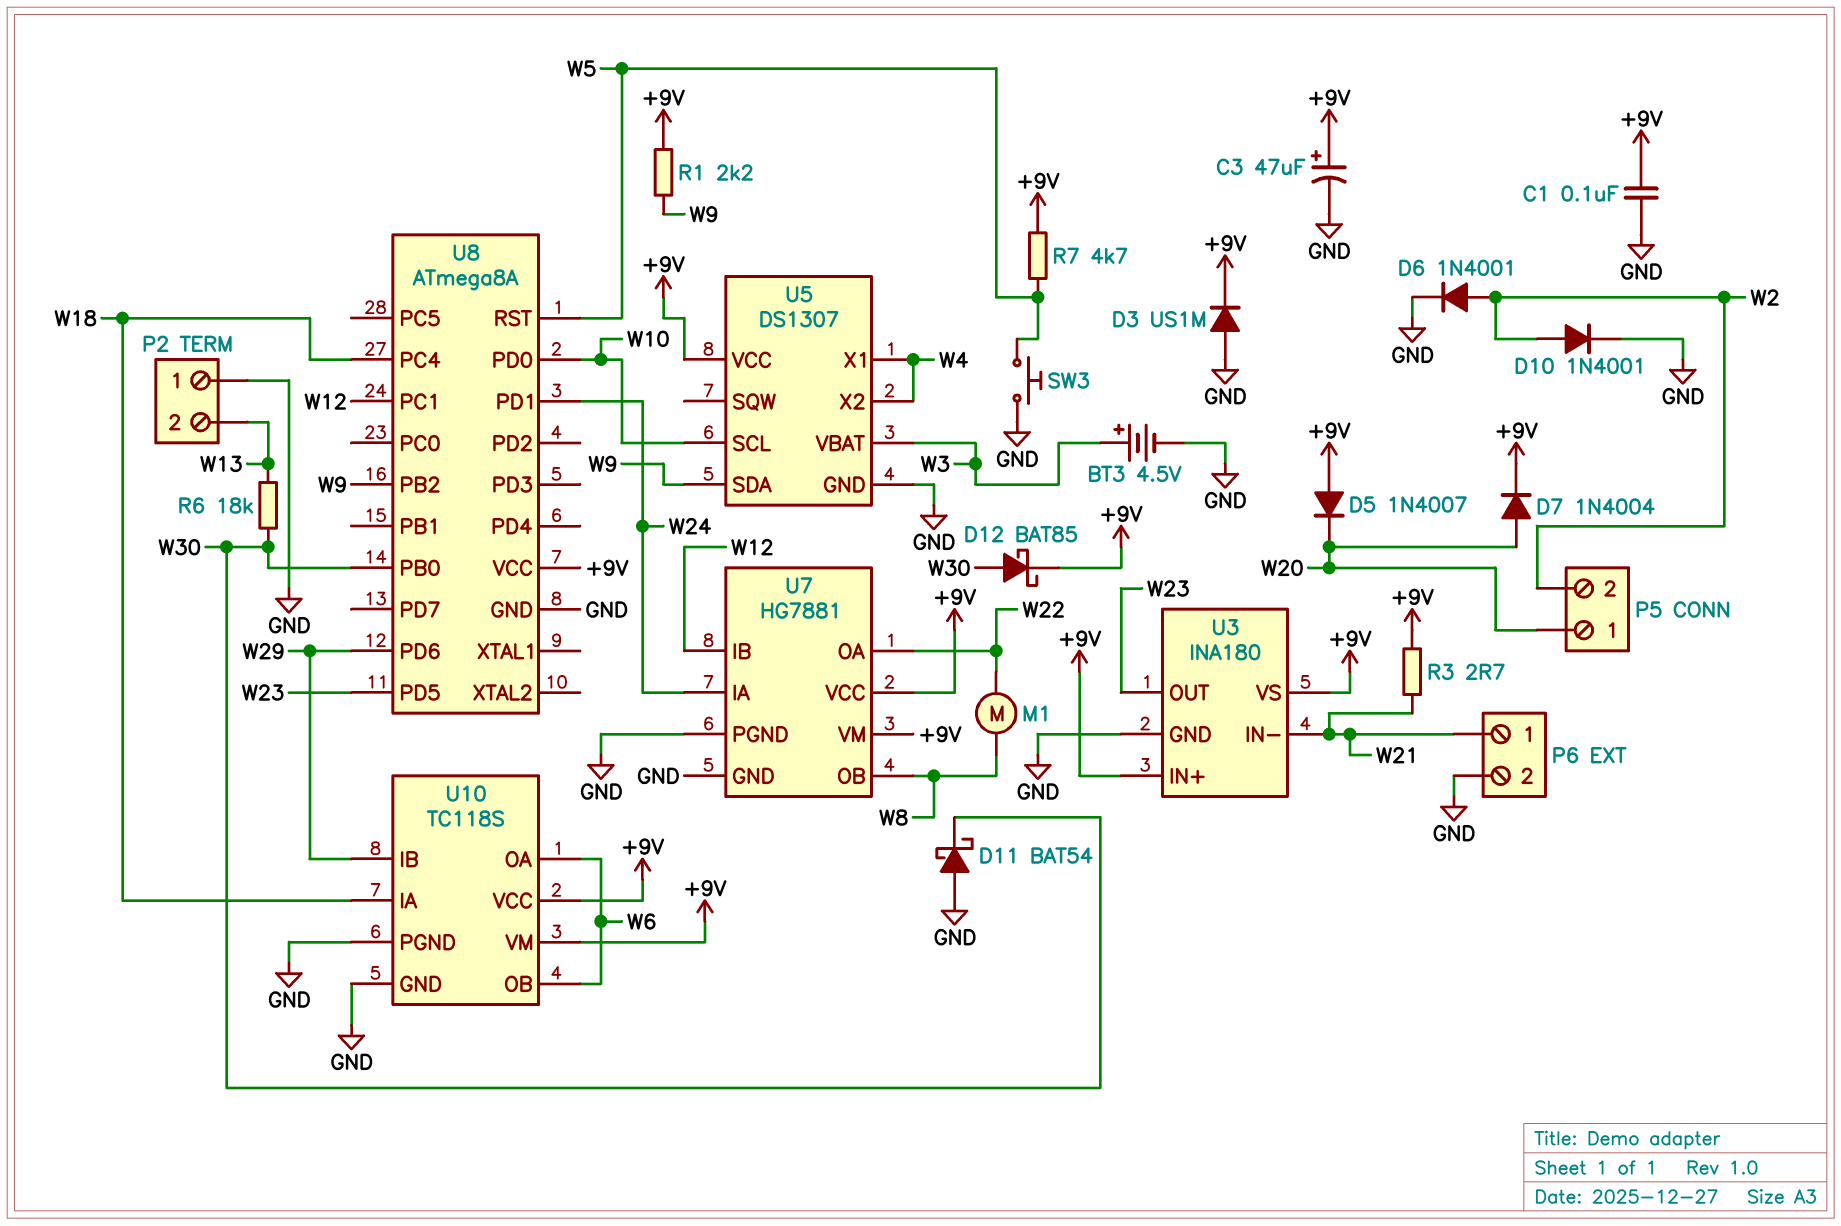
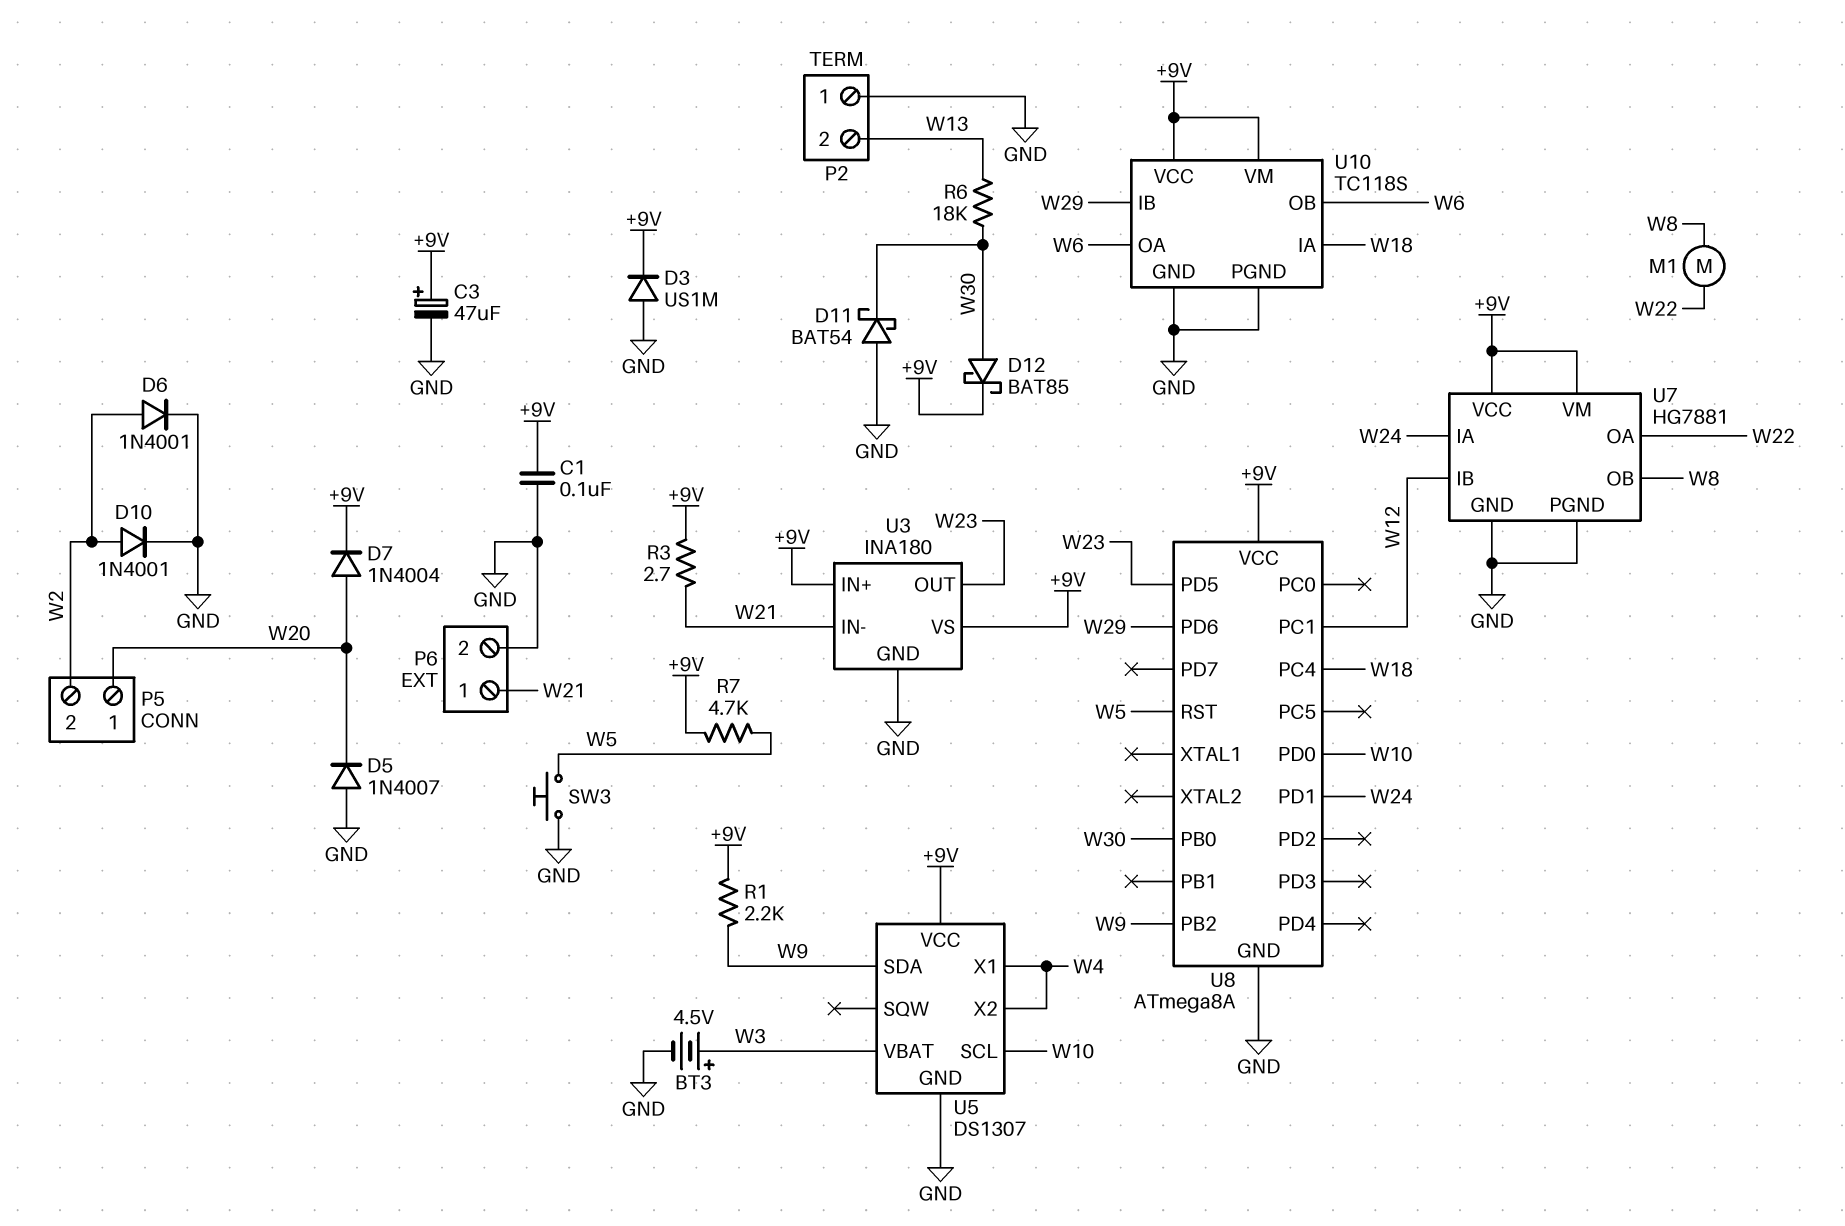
D5: diode 1N4007 (A +9V, K W20) -> diode 1N4007 (A GND, K W20)

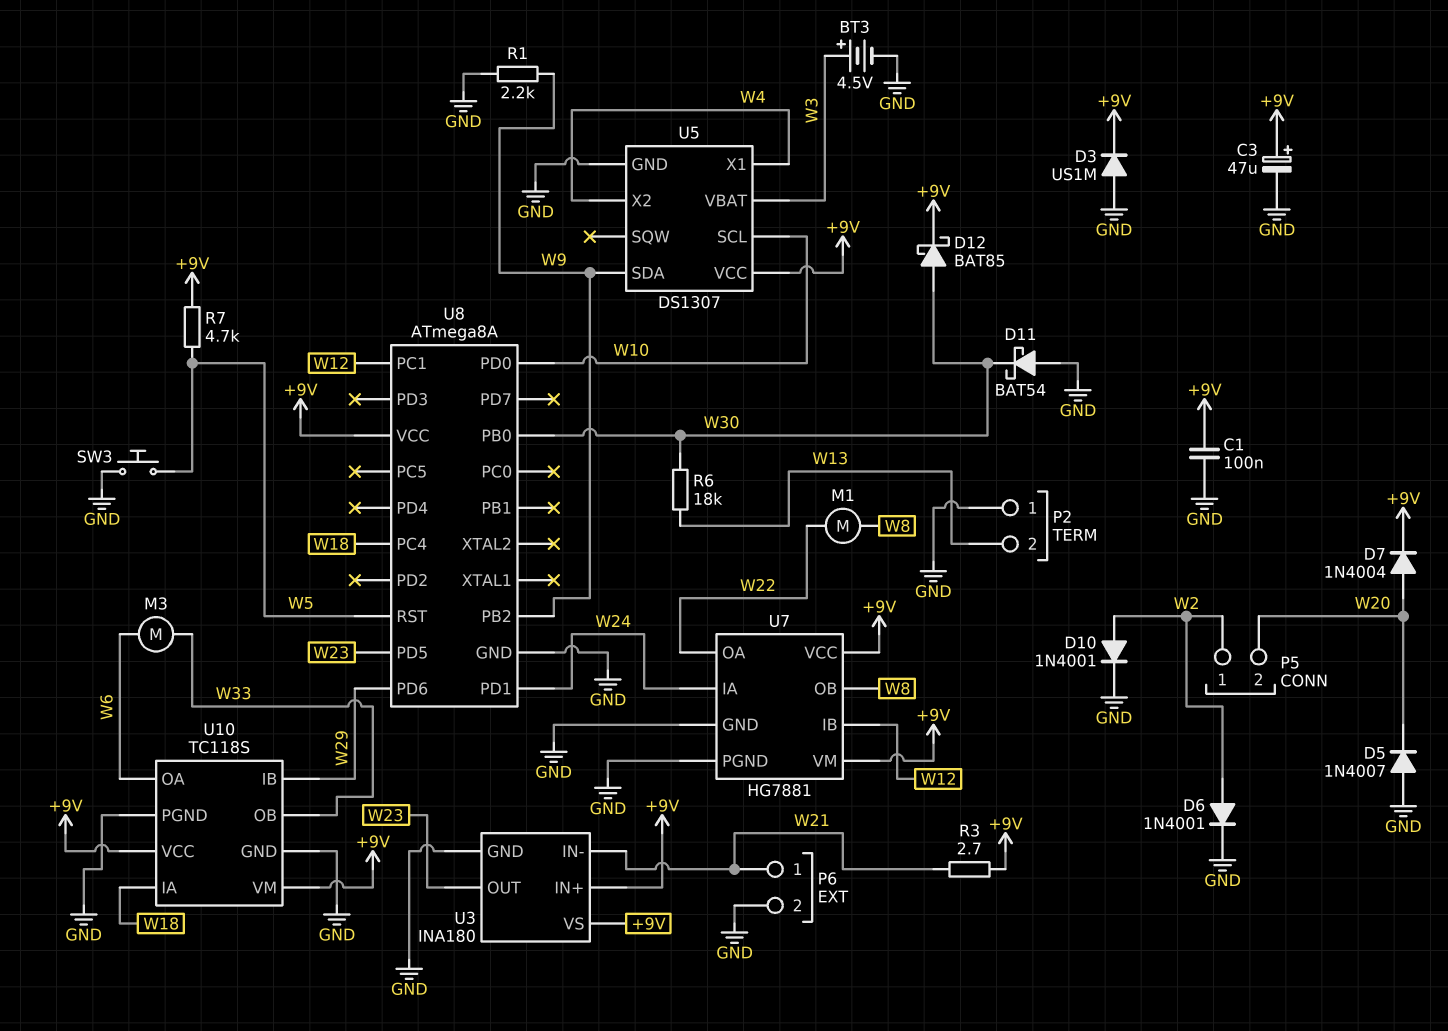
M3: none -> motor (W6, W33)
P5 pin 1: W20 -> W2
P5 pin 2: W2 -> W20
R1: 2.2k (+9V, W9) -> 2.2k (GND, W9)
U10 pin OB: W6 -> W33

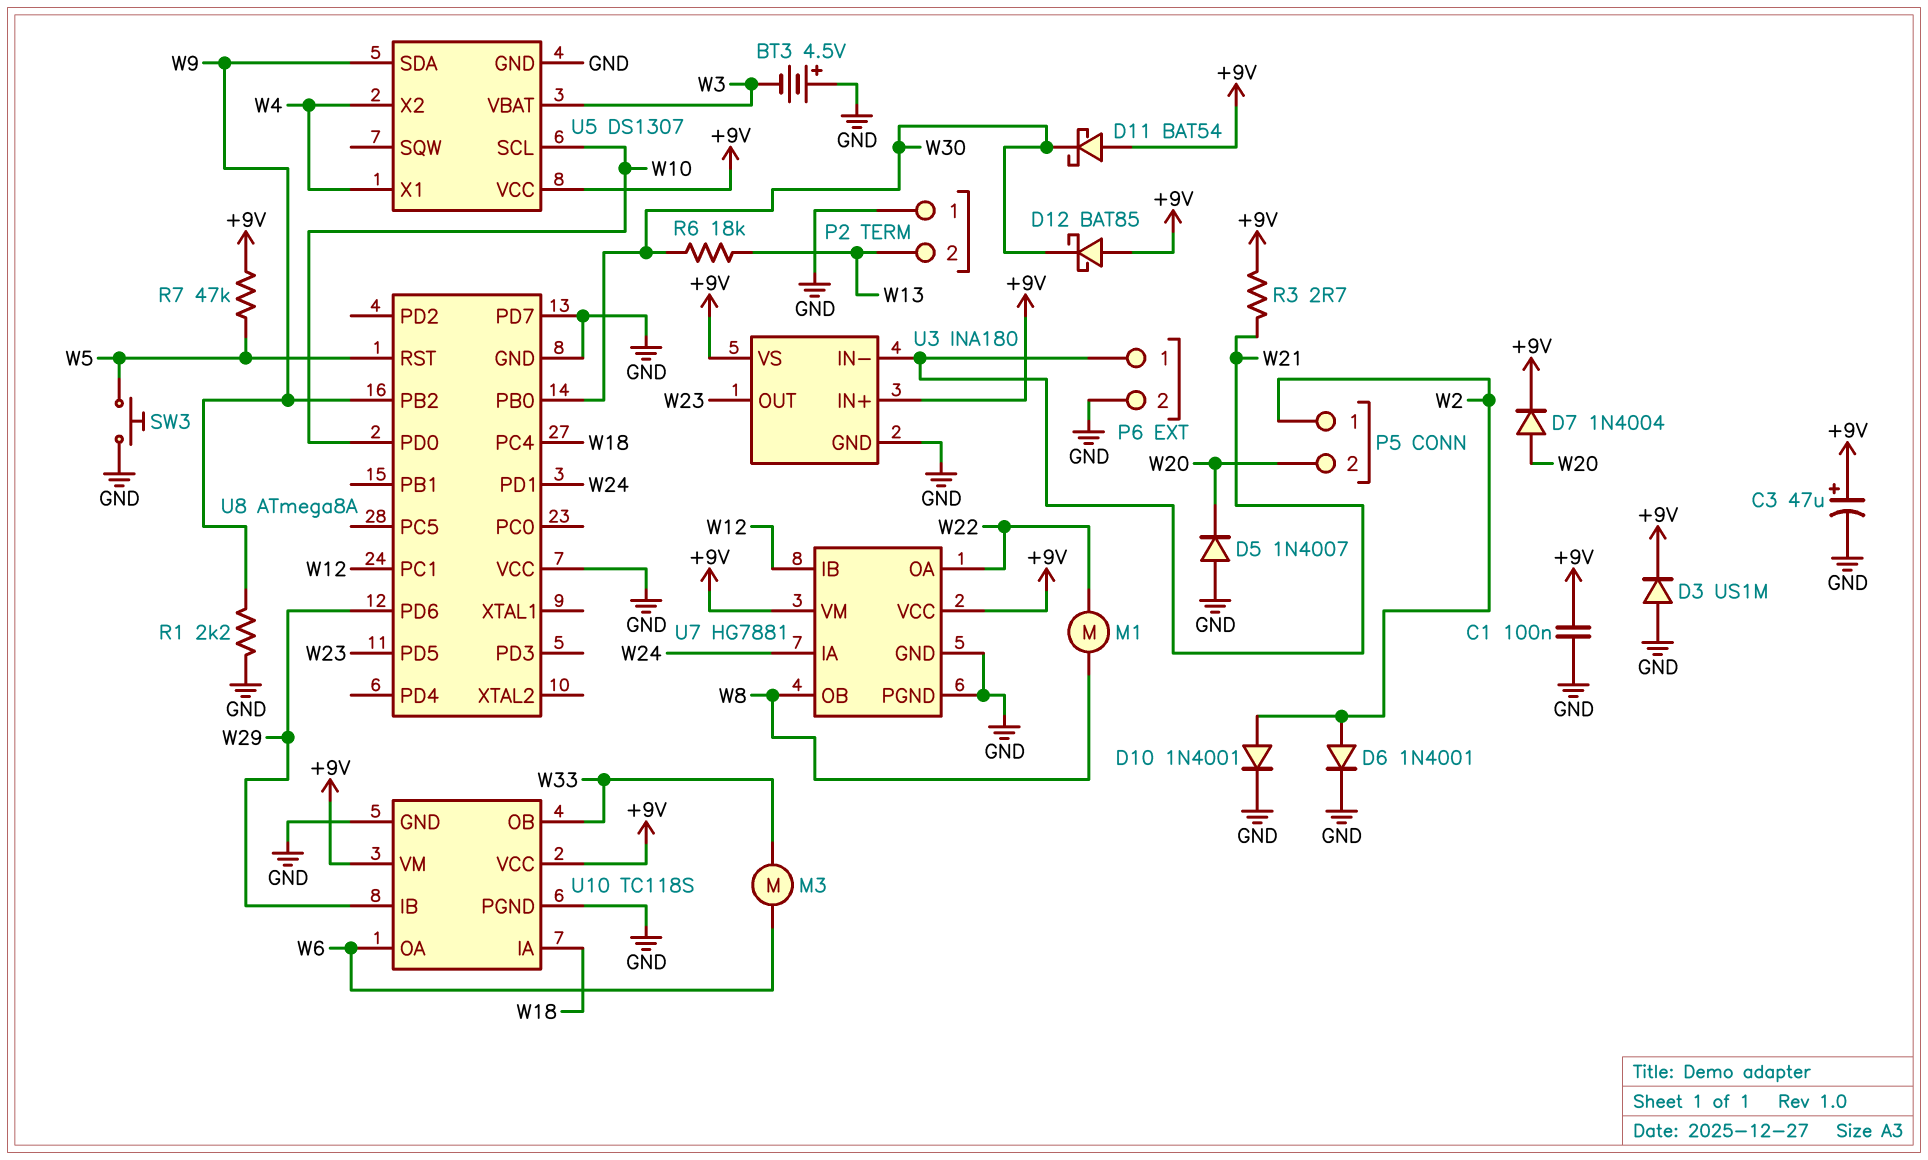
BT3: 4.5V (plus W3, minus GND) -> 4.5V (plus GND, minus W3)
D11: schottky BAT54 (A GND, K W30) -> schottky BAT54 (A +9V, K W30)
D12: schottky BAT85 (A W30, K +9V) -> schottky BAT85 (A +9V, K W30)
R7: 4.7k (+9V, W5) -> 47k (+9V, W5)
U8 pin PD7: none -> GND
U8 pin VCC: +9V -> GND

